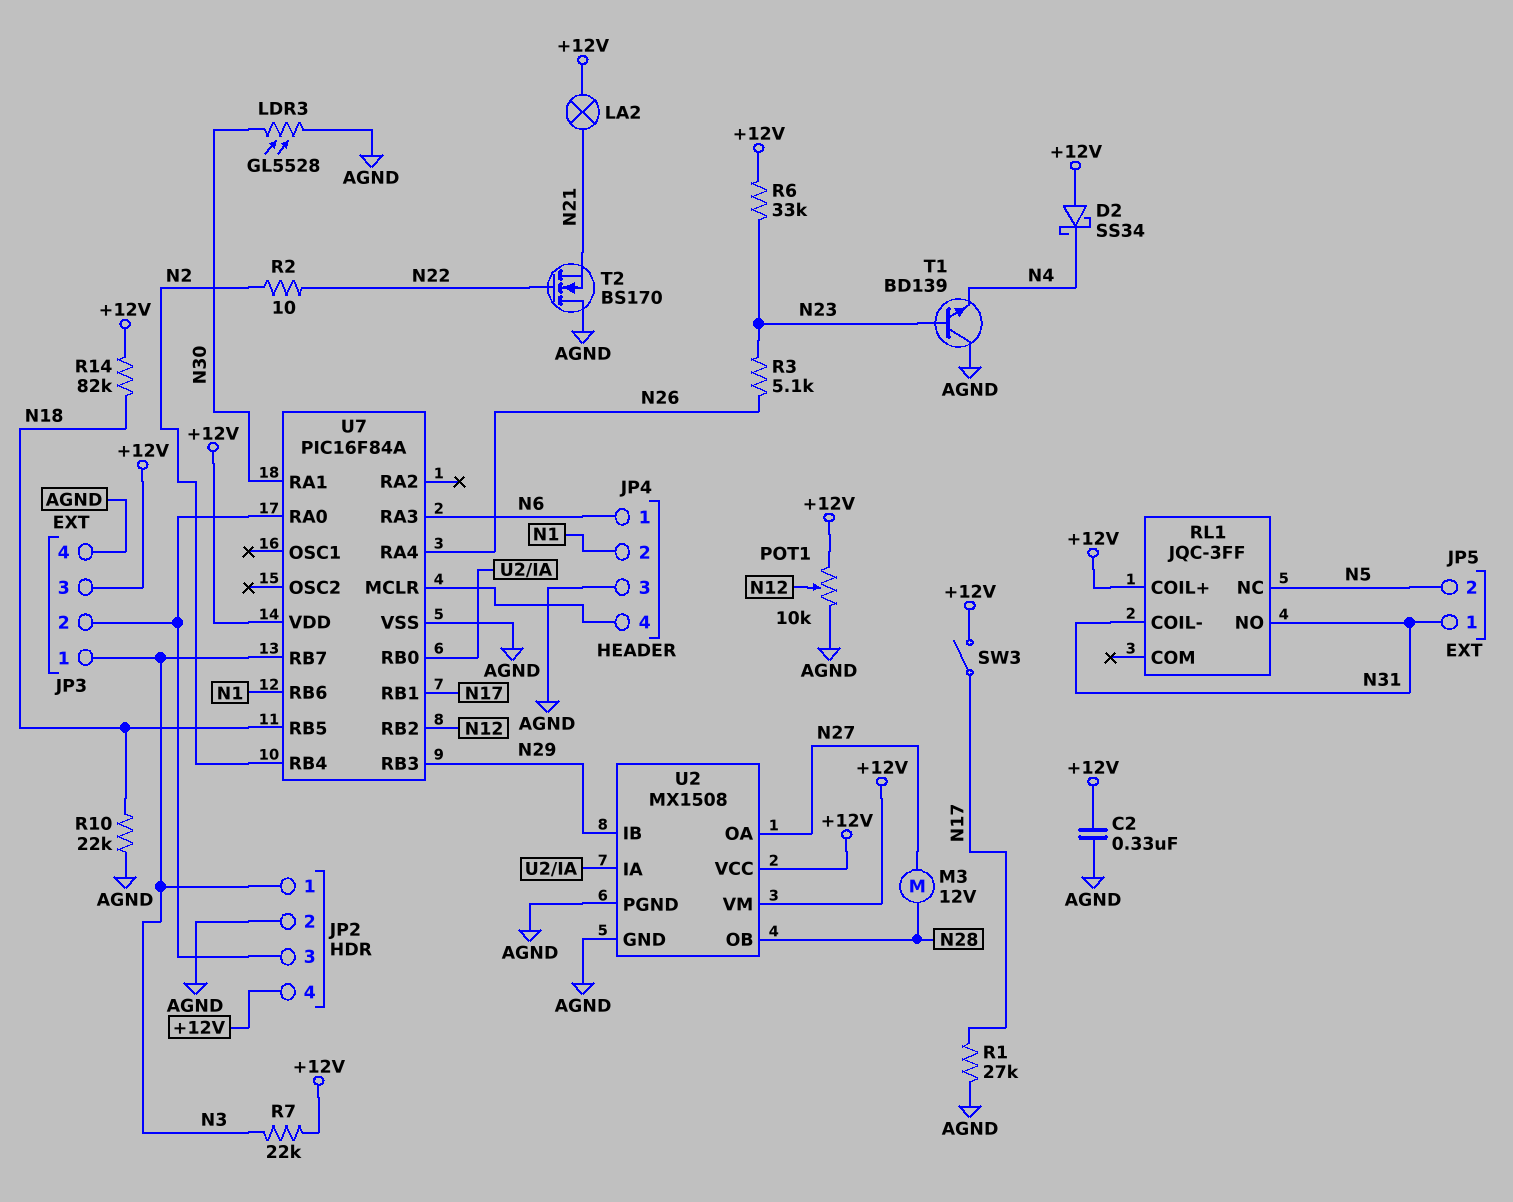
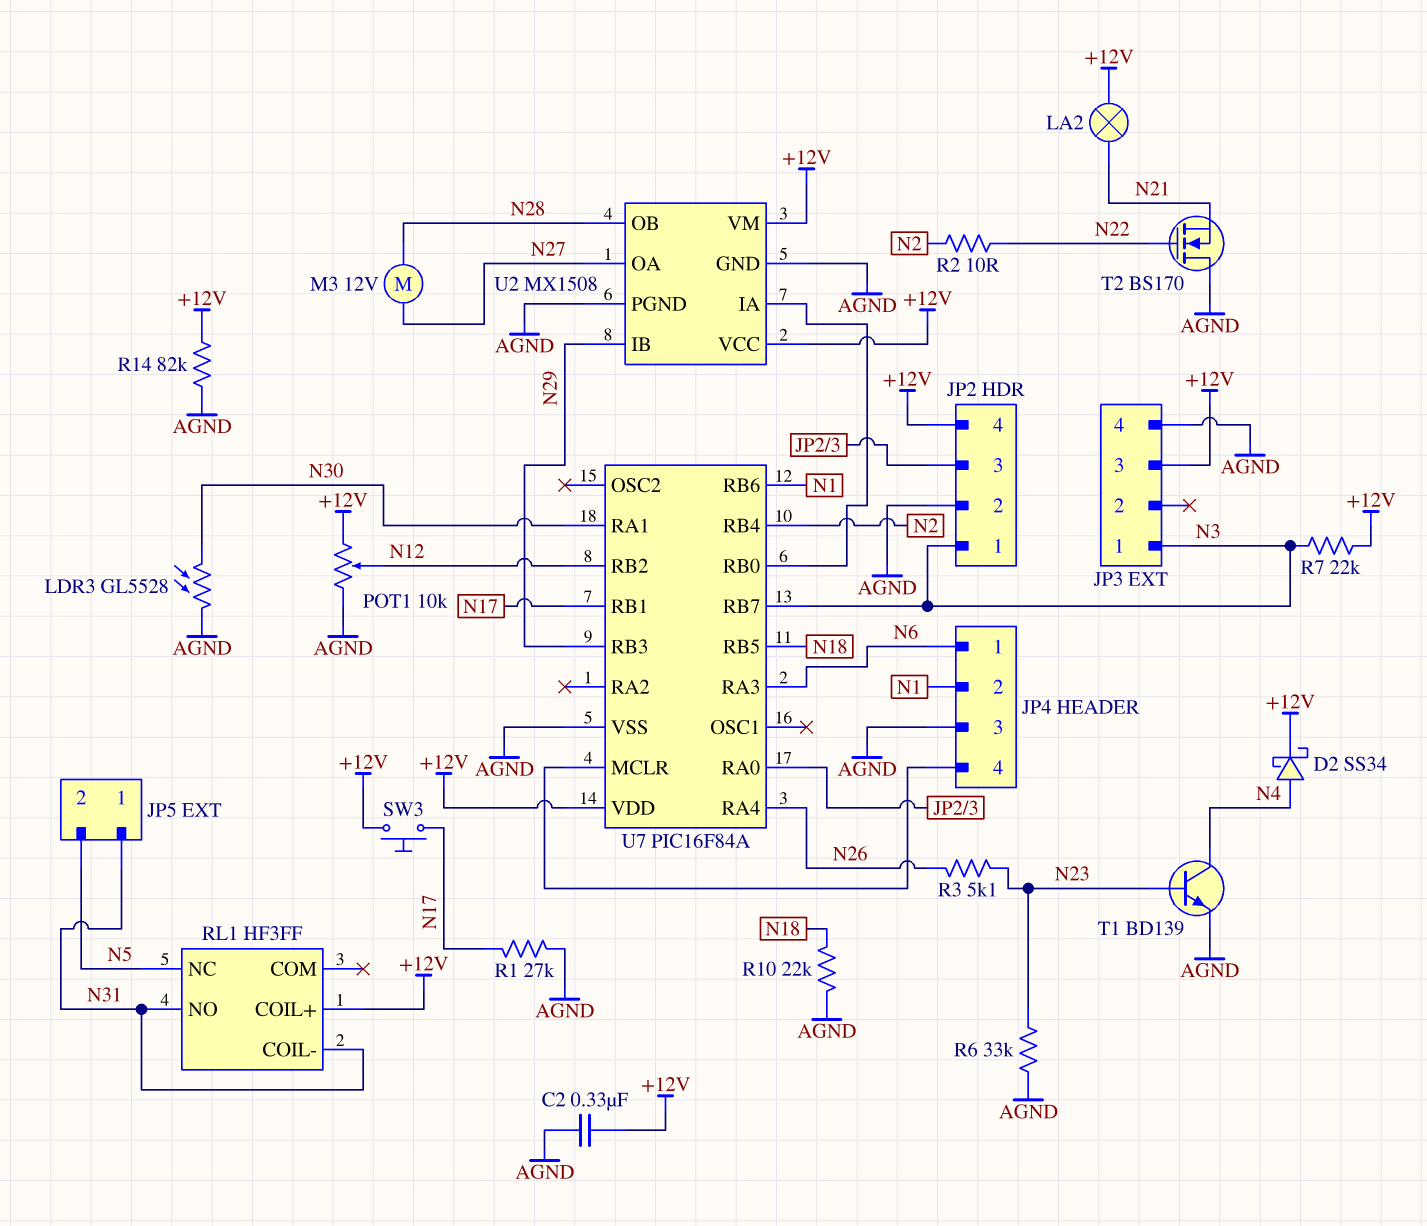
D2: schottky SS34 (A +12V, K N4) -> schottky SS34 (A N4, K +12V)
JP3 pin 2: JP2/3 -> none
R6: 33k (+12V, N23) -> 33k (AGND, N23)
R14: 82k (+12V, N18) -> 82k (+12V, AGND)
RL1: JQC-3FF -> HF3FF
SW3: switch (+12V, N17) -> button (+12V, N17)
T1: NPN BD139 (B N23, C AGND, E N4) -> NPN BD139 (B N23, C N4, E AGND)

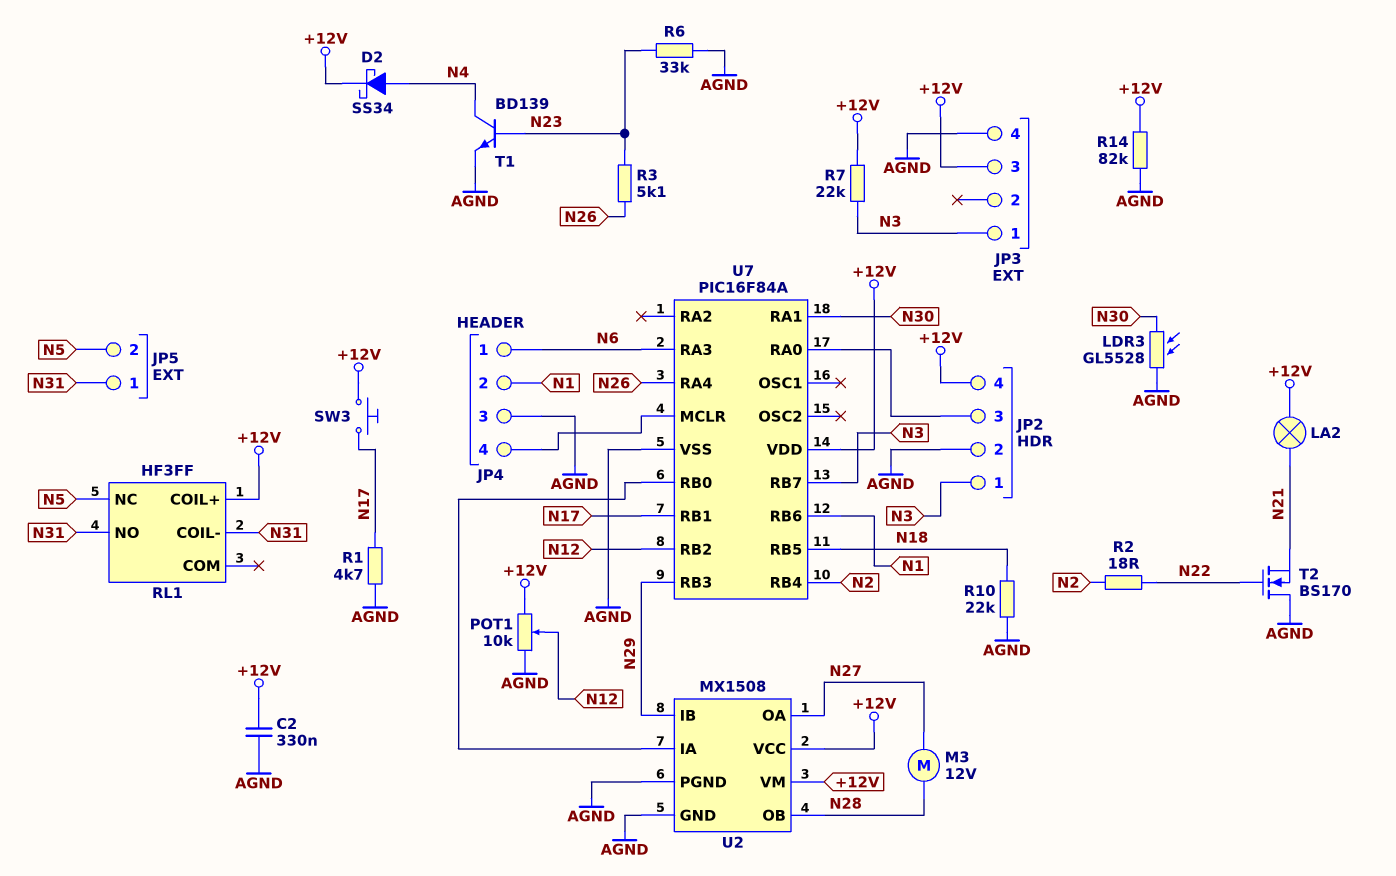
R1: 27k (AGND, N17) -> 4.7k (AGND, N17)
R2: 10 (N2, N22) -> 18 (N2, N22)

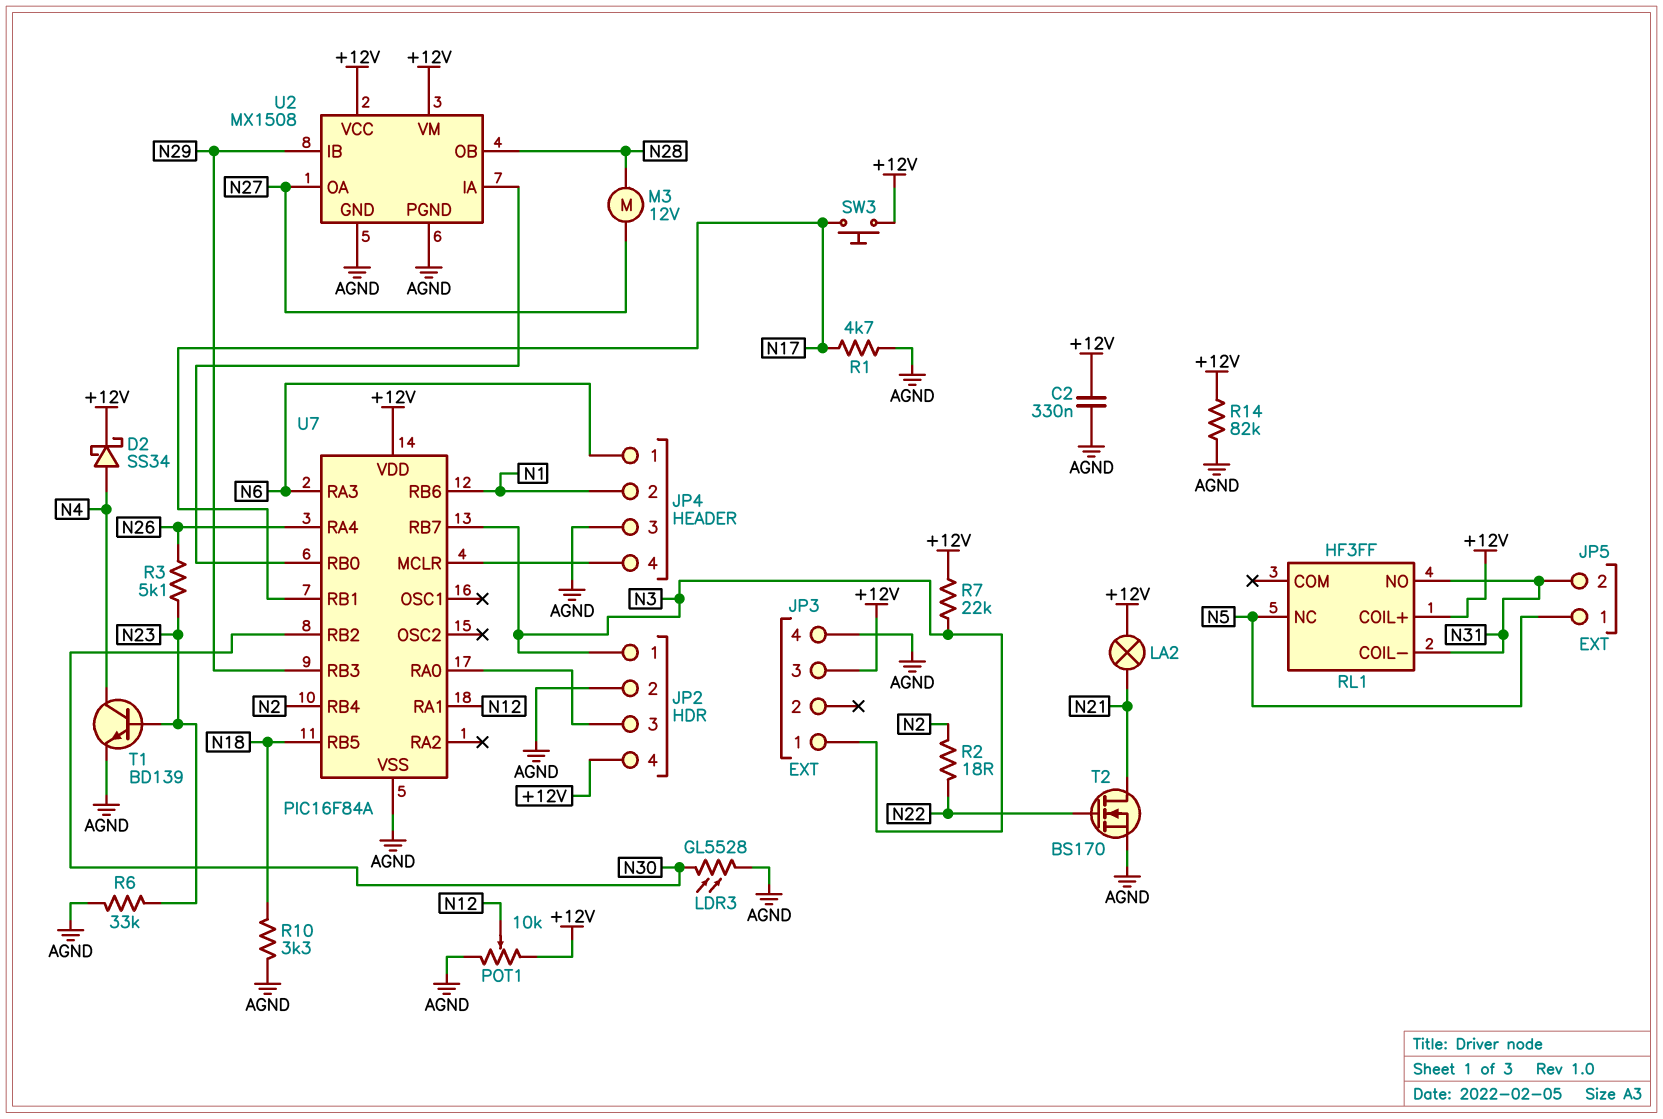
JP5 pin 1: N31 -> N5
JP5 pin 2: N5 -> N31
R10: 22k (AGND, N18) -> 3.3k (AGND, N18)
T2: NMOS BS170 (G N22, D AGND, S N21) -> NMOS BS170 (G N22, D N21, S AGND)
U7 pin RA1: N30 -> N12
U7 pin RB2: N12 -> N30

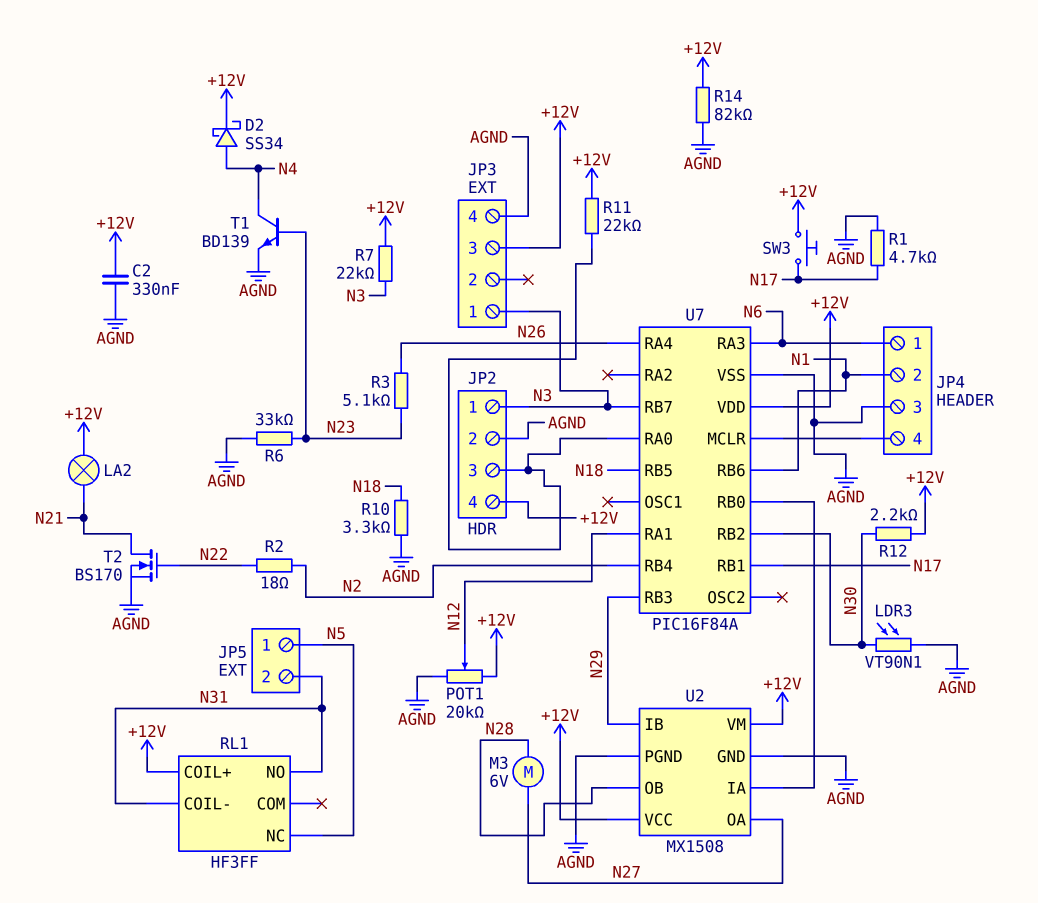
LDR3: GL5528 (AGND, N30) -> VT90N1 (AGND, N30)
M3: motor 12V (N27, N28) -> motor 6V (N27, N28)
POT1: 10k (+12V, AGND, wiper N12) -> 20k (+12V, AGND, wiper N12)
R11: none -> 22k (+12V, JP2/3)
R12: none -> 2.2k (+12V, N30)

